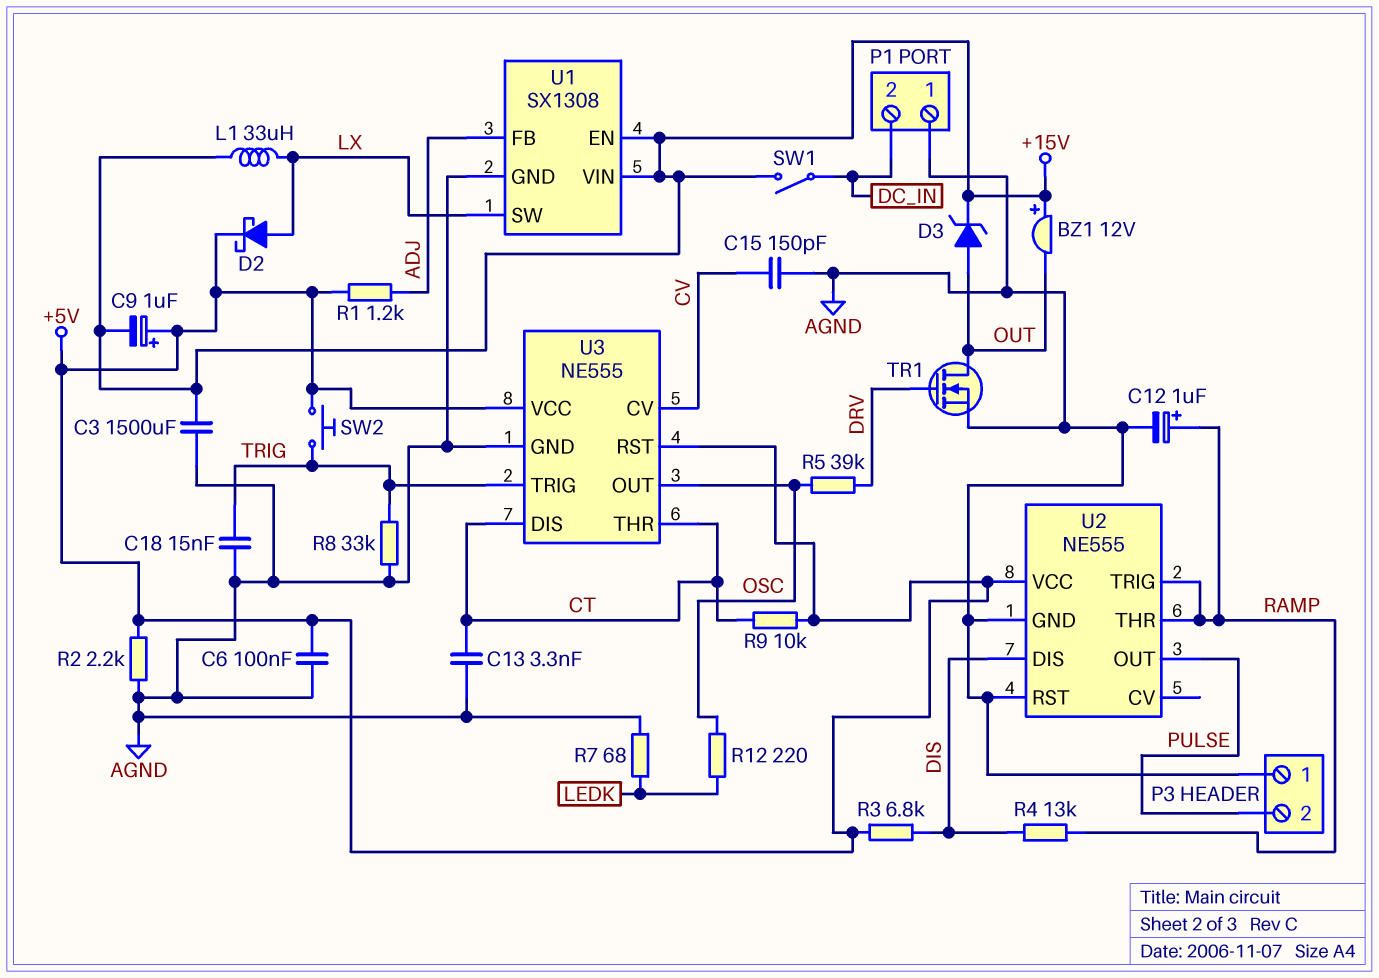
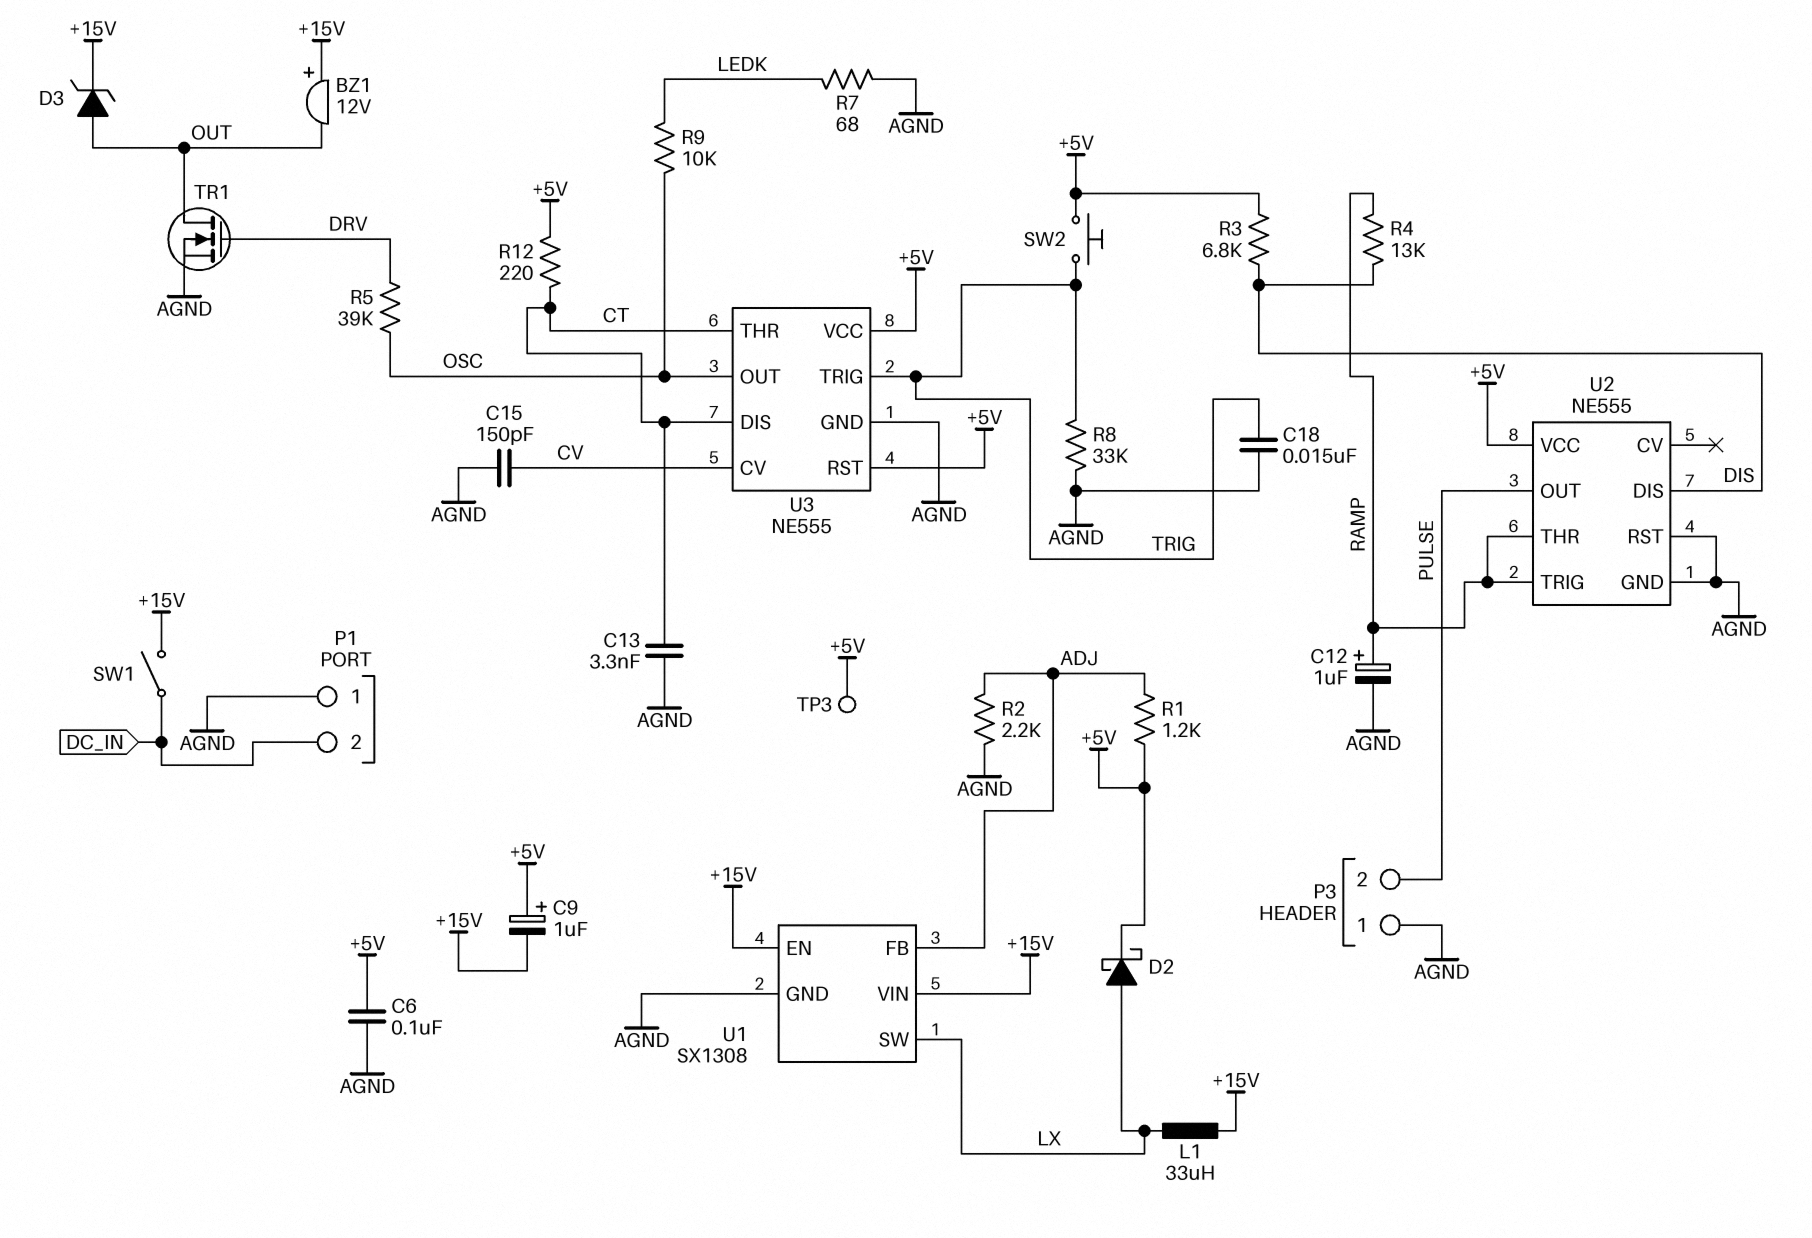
C3: 1500uF (+15V, AGND) -> none
R2: 2.2k (+5V, AGND) -> 2.2k (ADJ, AGND)
R9: 10k (+5V, CT) -> 10k (LEDK, OSC)
R12: 220 (LEDK, OSC) -> 220 (+5V, CT)
TP3: none -> test point (+5V)

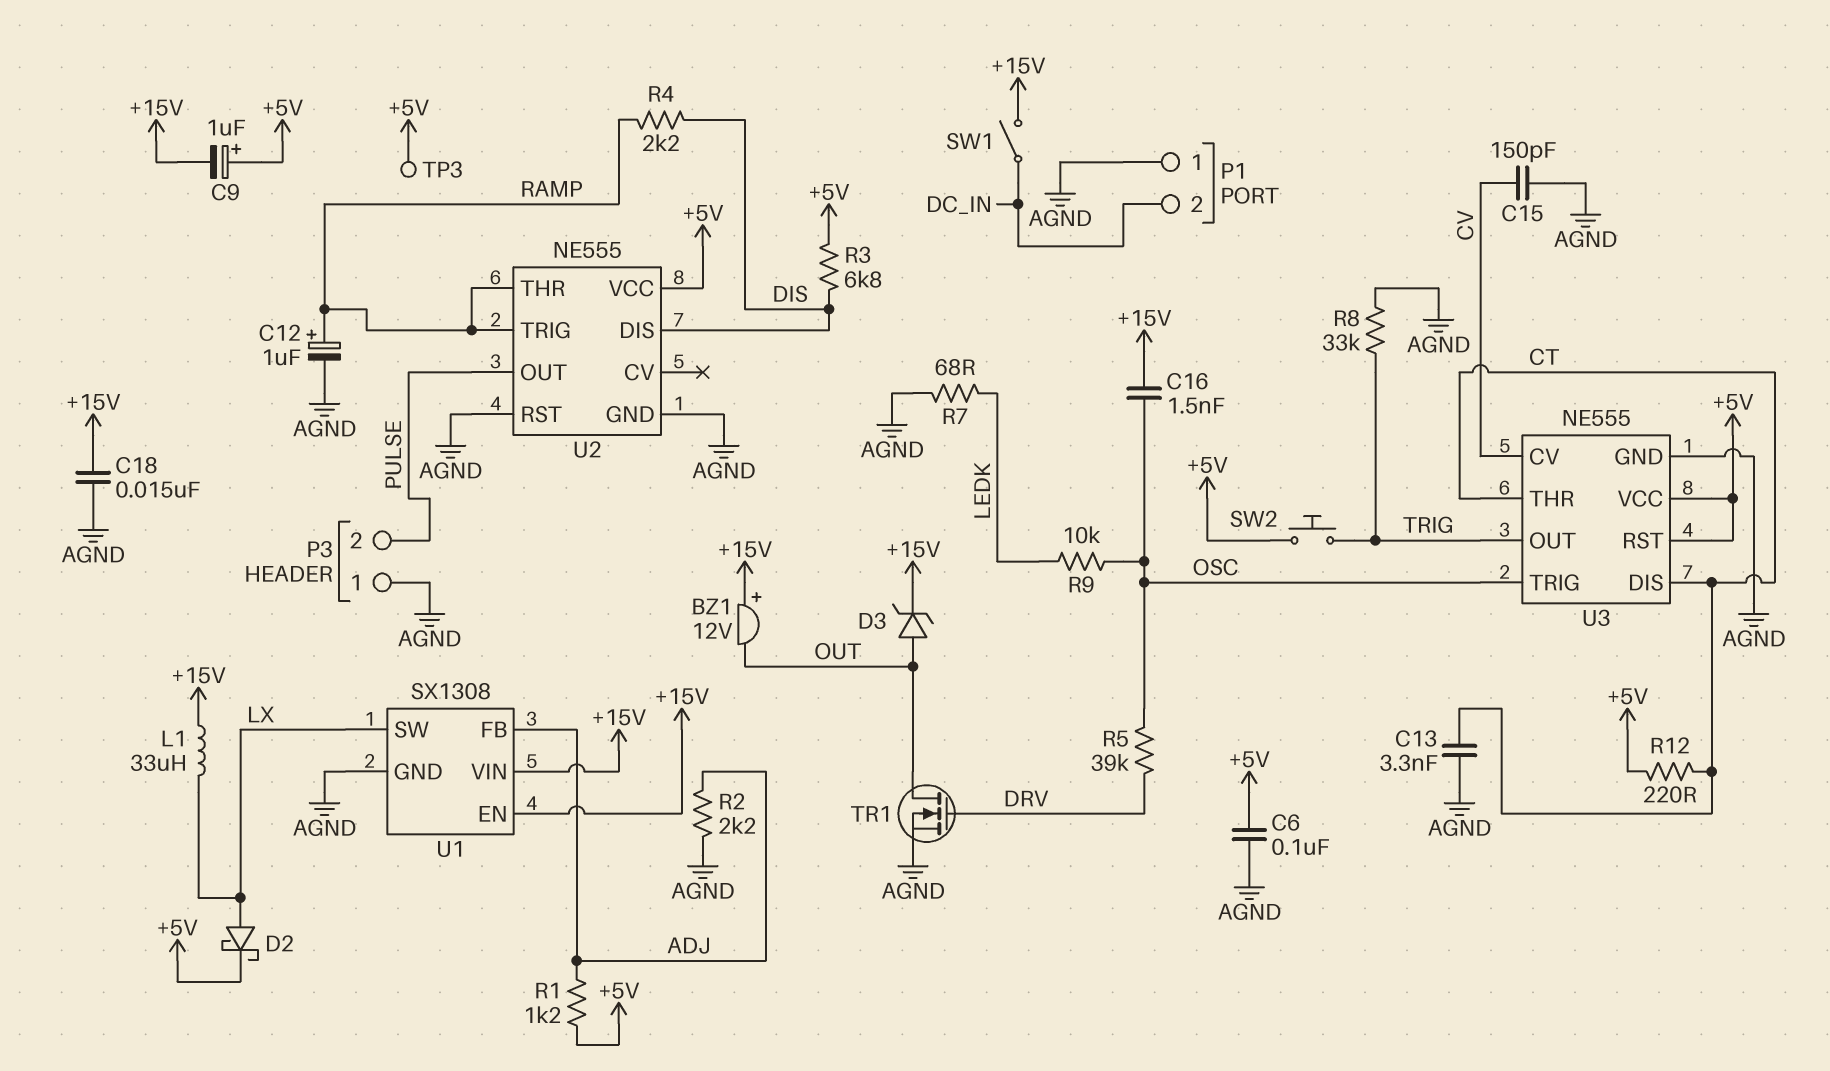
C16: none -> 1.5nF (+15V, OSC)
C18: 15nF (AGND, TRIG) -> 15nF (+15V, AGND)
R4: 13k (DIS, RAMP) -> 2.2k (DIS, RAMP)
U3 pin OUT: OSC -> TRIG
U3 pin TRIG: TRIG -> OSC

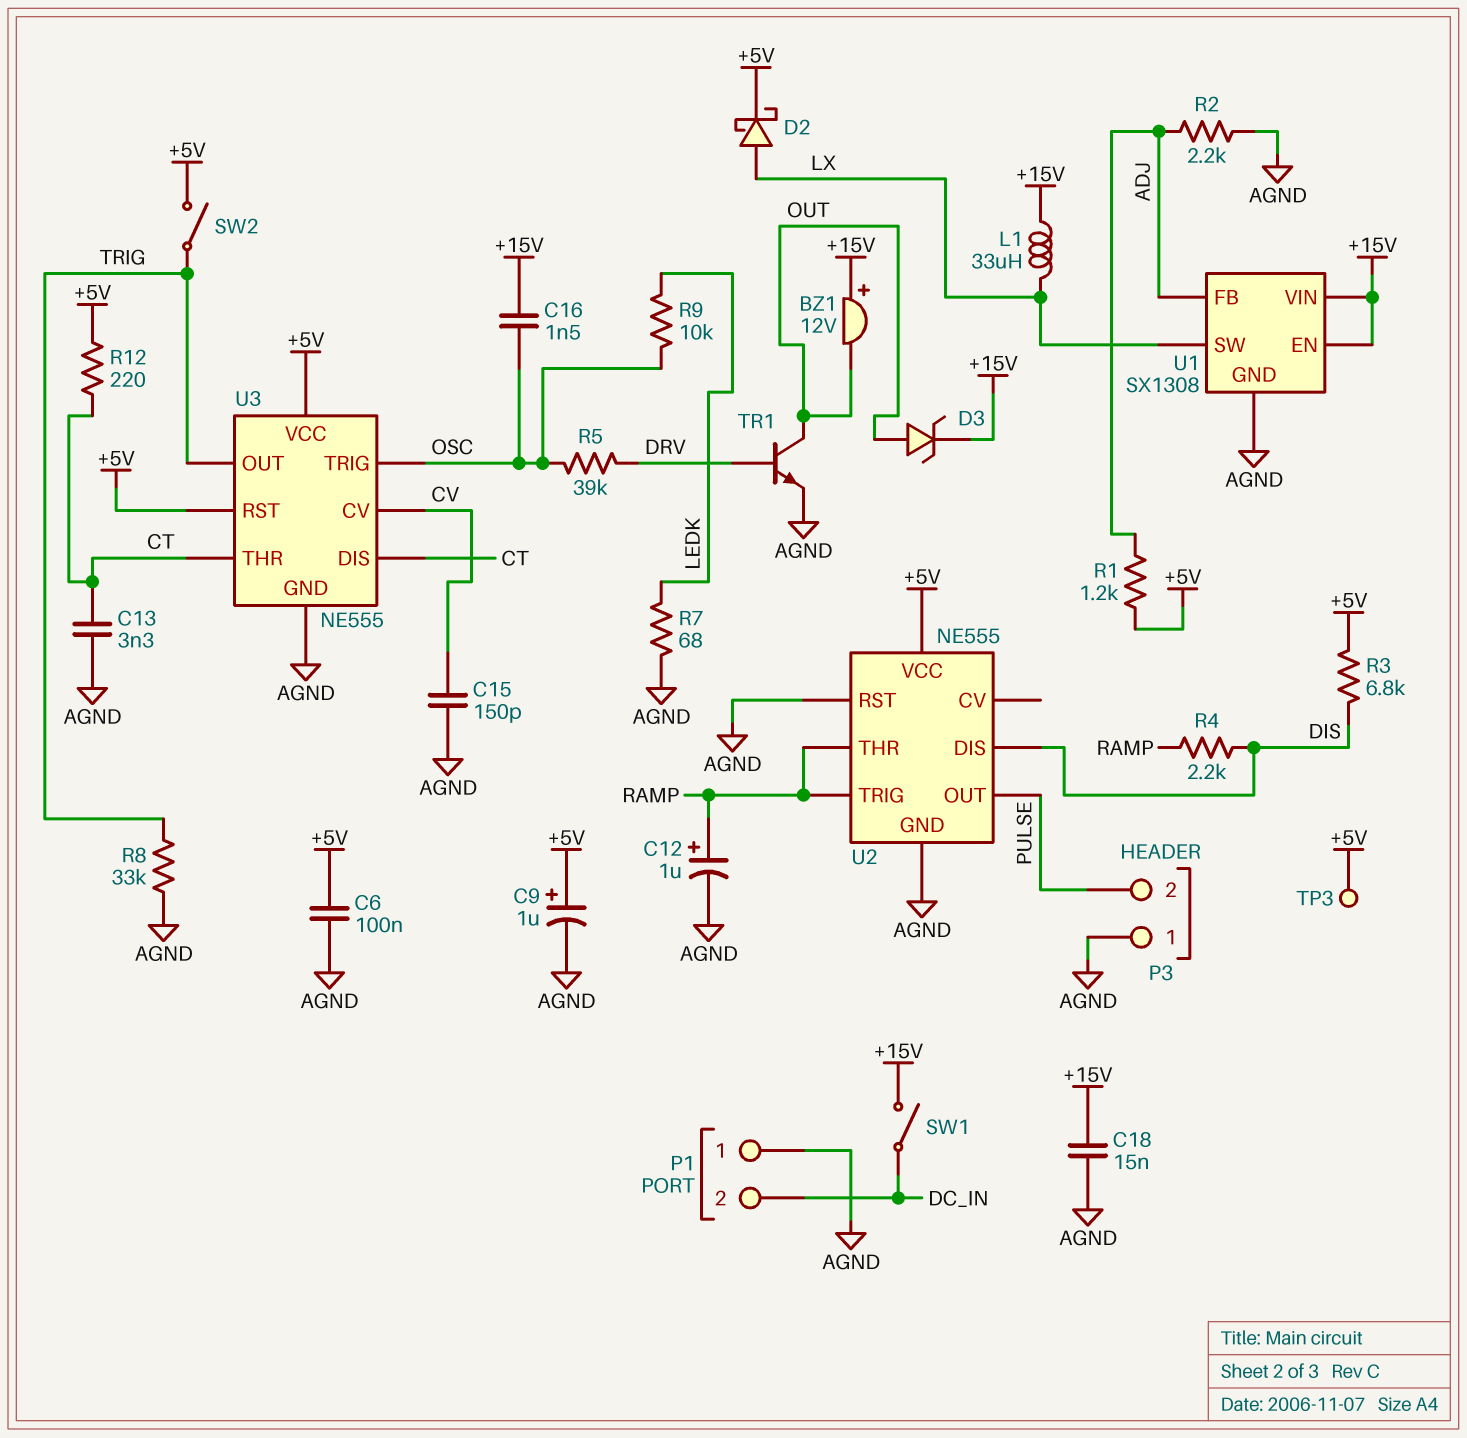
C9: 1uF (plus +5V, minus +15V) -> 1uF (plus +5V, minus AGND)
SW2: button (+5V, TRIG) -> switch (+5V, TRIG)
TR1: NMOS (G DRV, D OUT, S AGND) -> NPN (B DRV, C OUT, E AGND)

